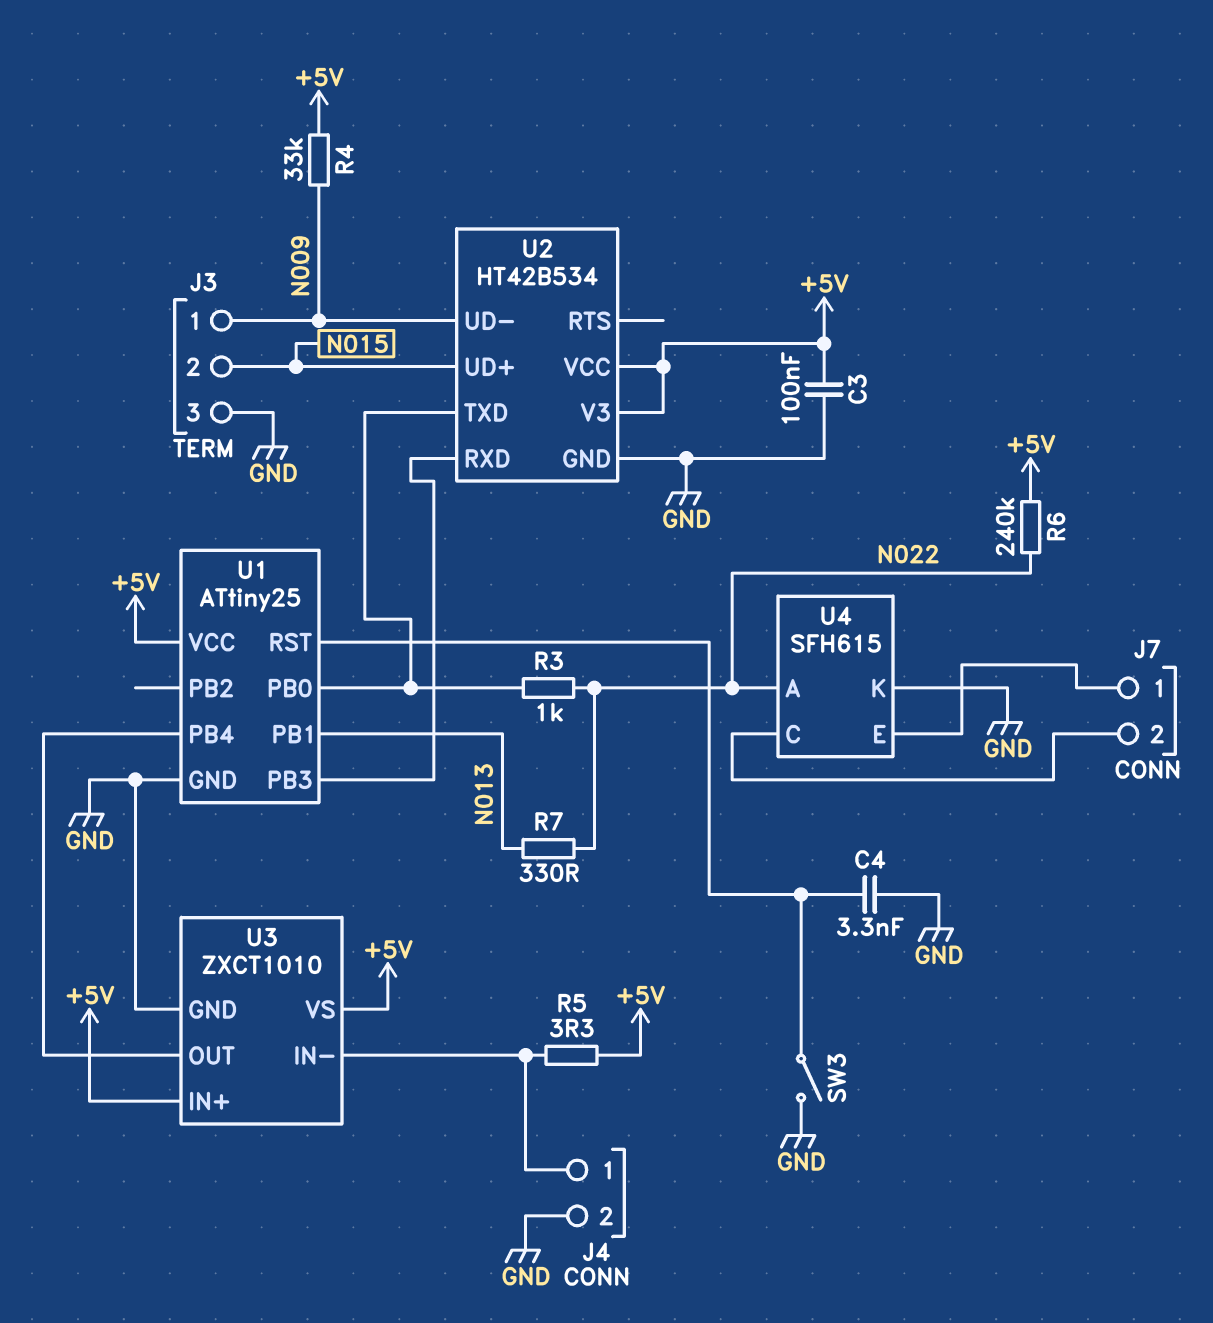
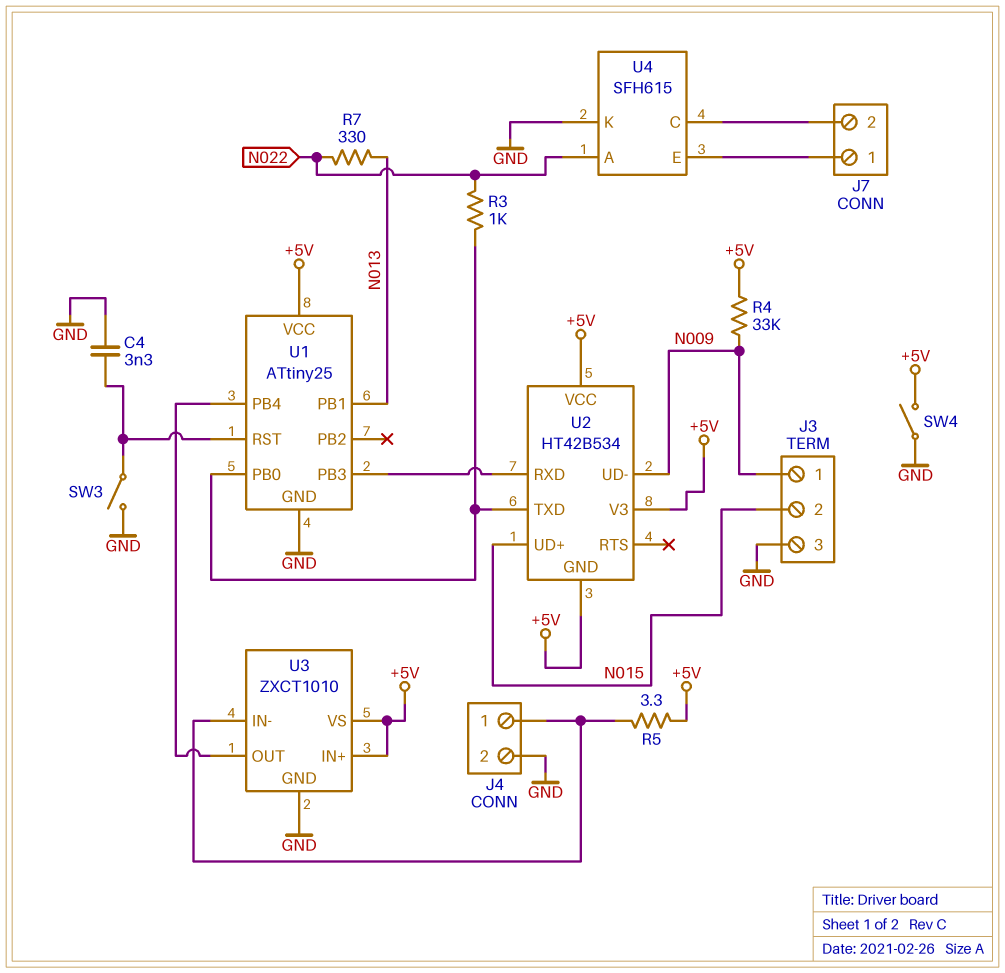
C3: 100nF (+5V, GND) -> none
R6: 240k (+5V, N022) -> none
SW4: none -> switch (+5V, GND)
U2 pin GND: GND -> +5V

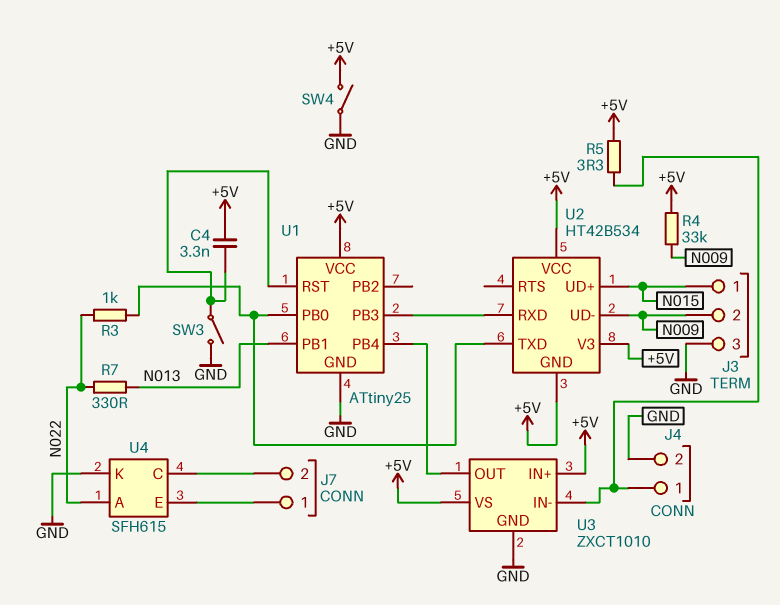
C4: 3.3nF (GND, U1/RST) -> 3.3nF (+5V, U1/RST)
J3 pin 1: N009 -> N015
J3 pin 2: N015 -> N009

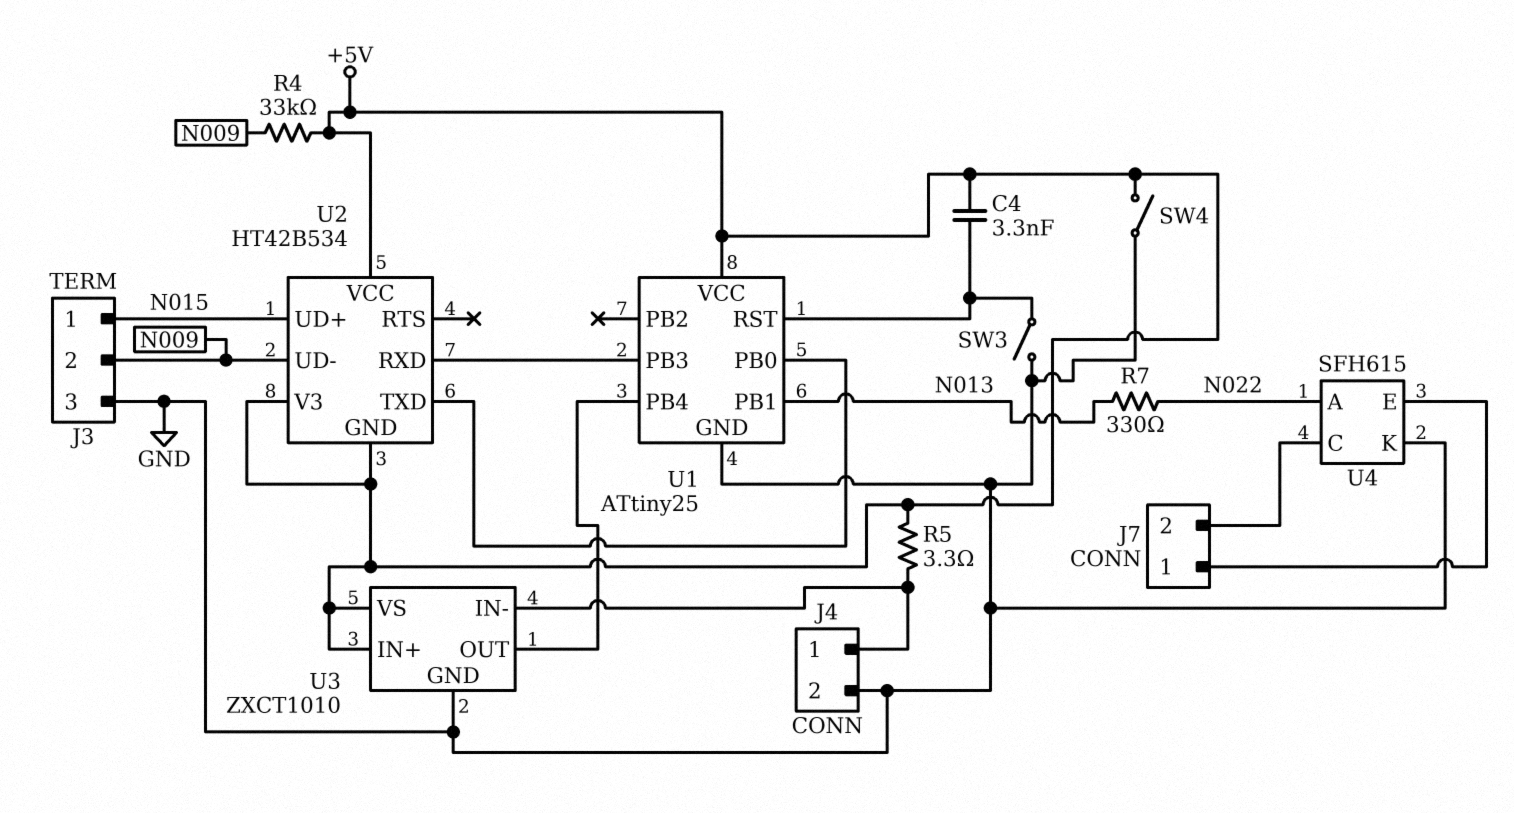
R3: 1k (N022, U1/PB0) -> none

